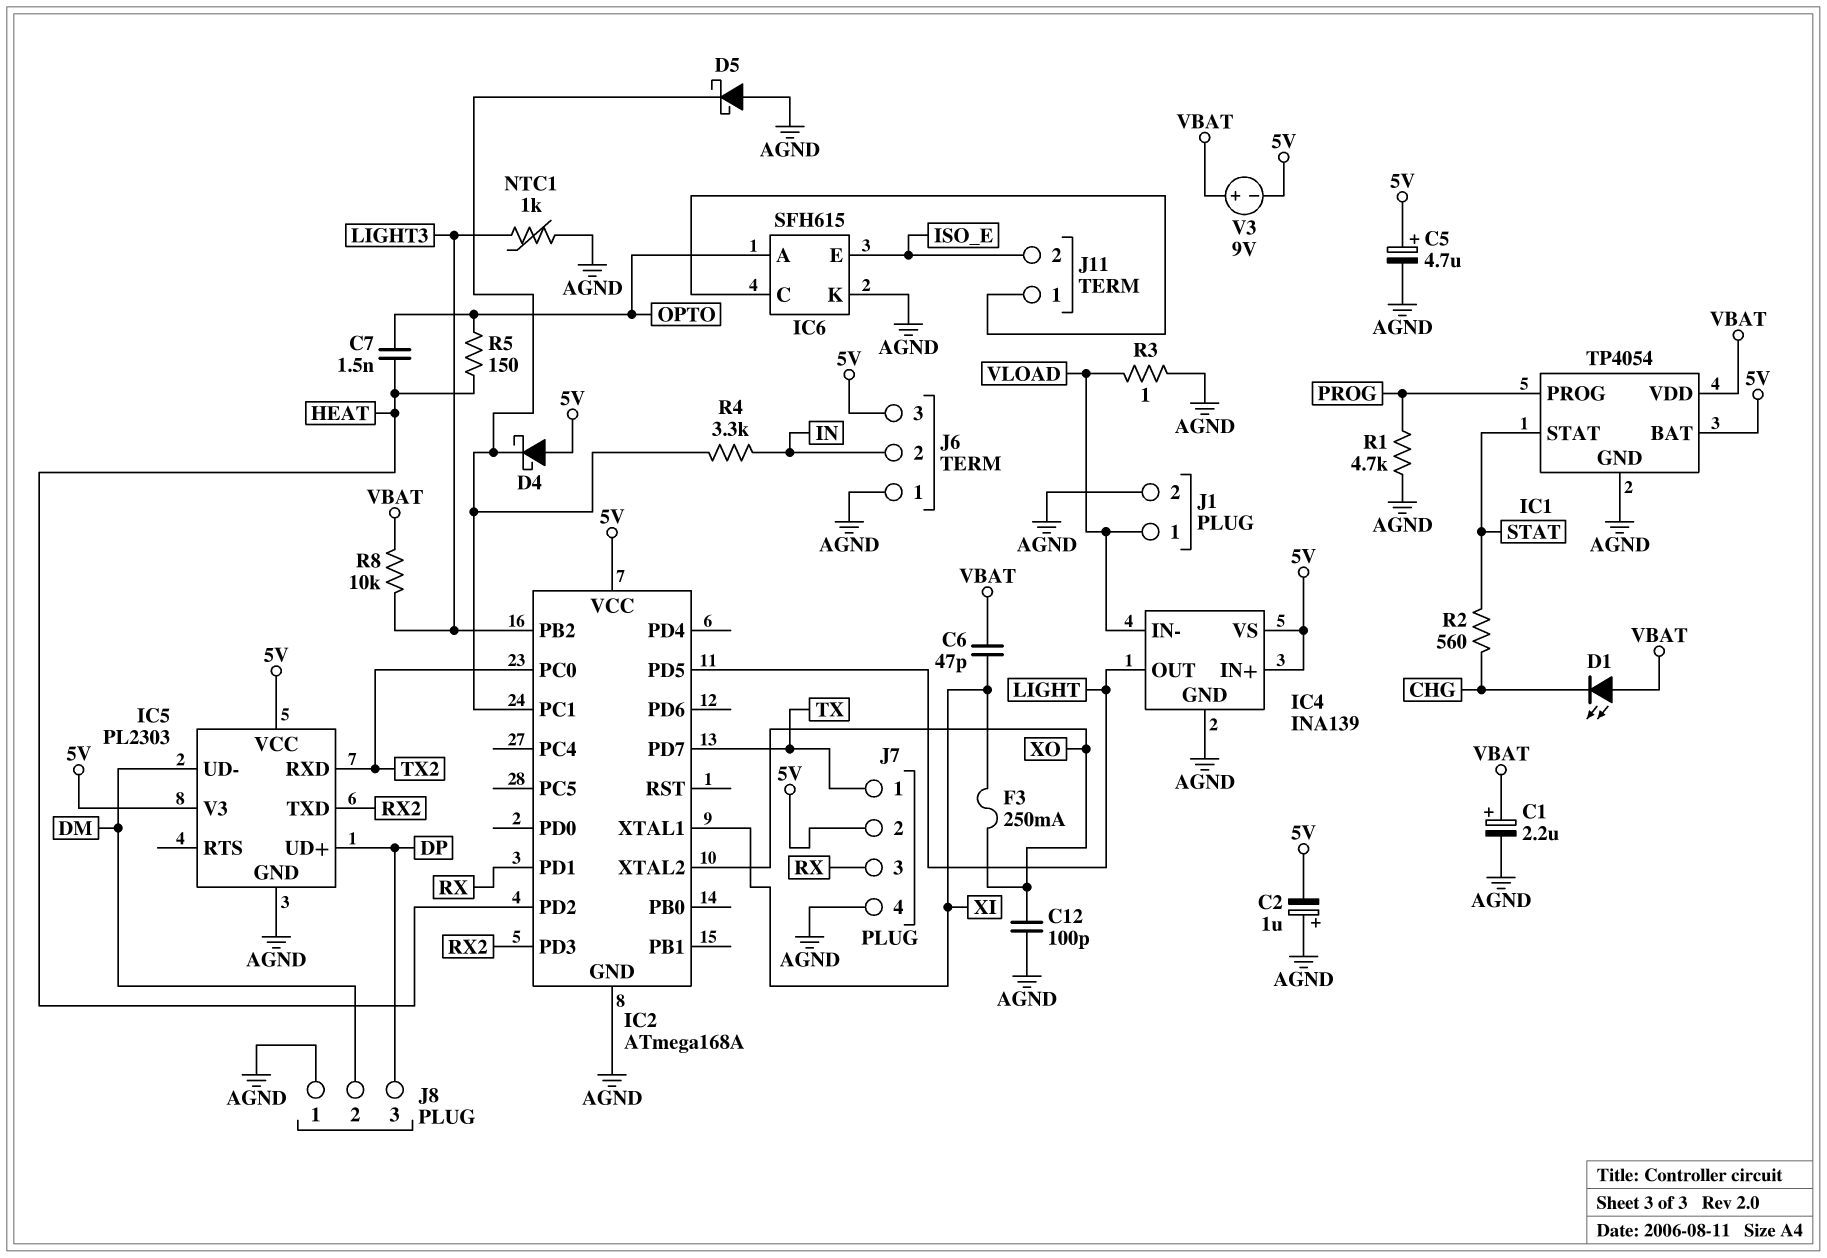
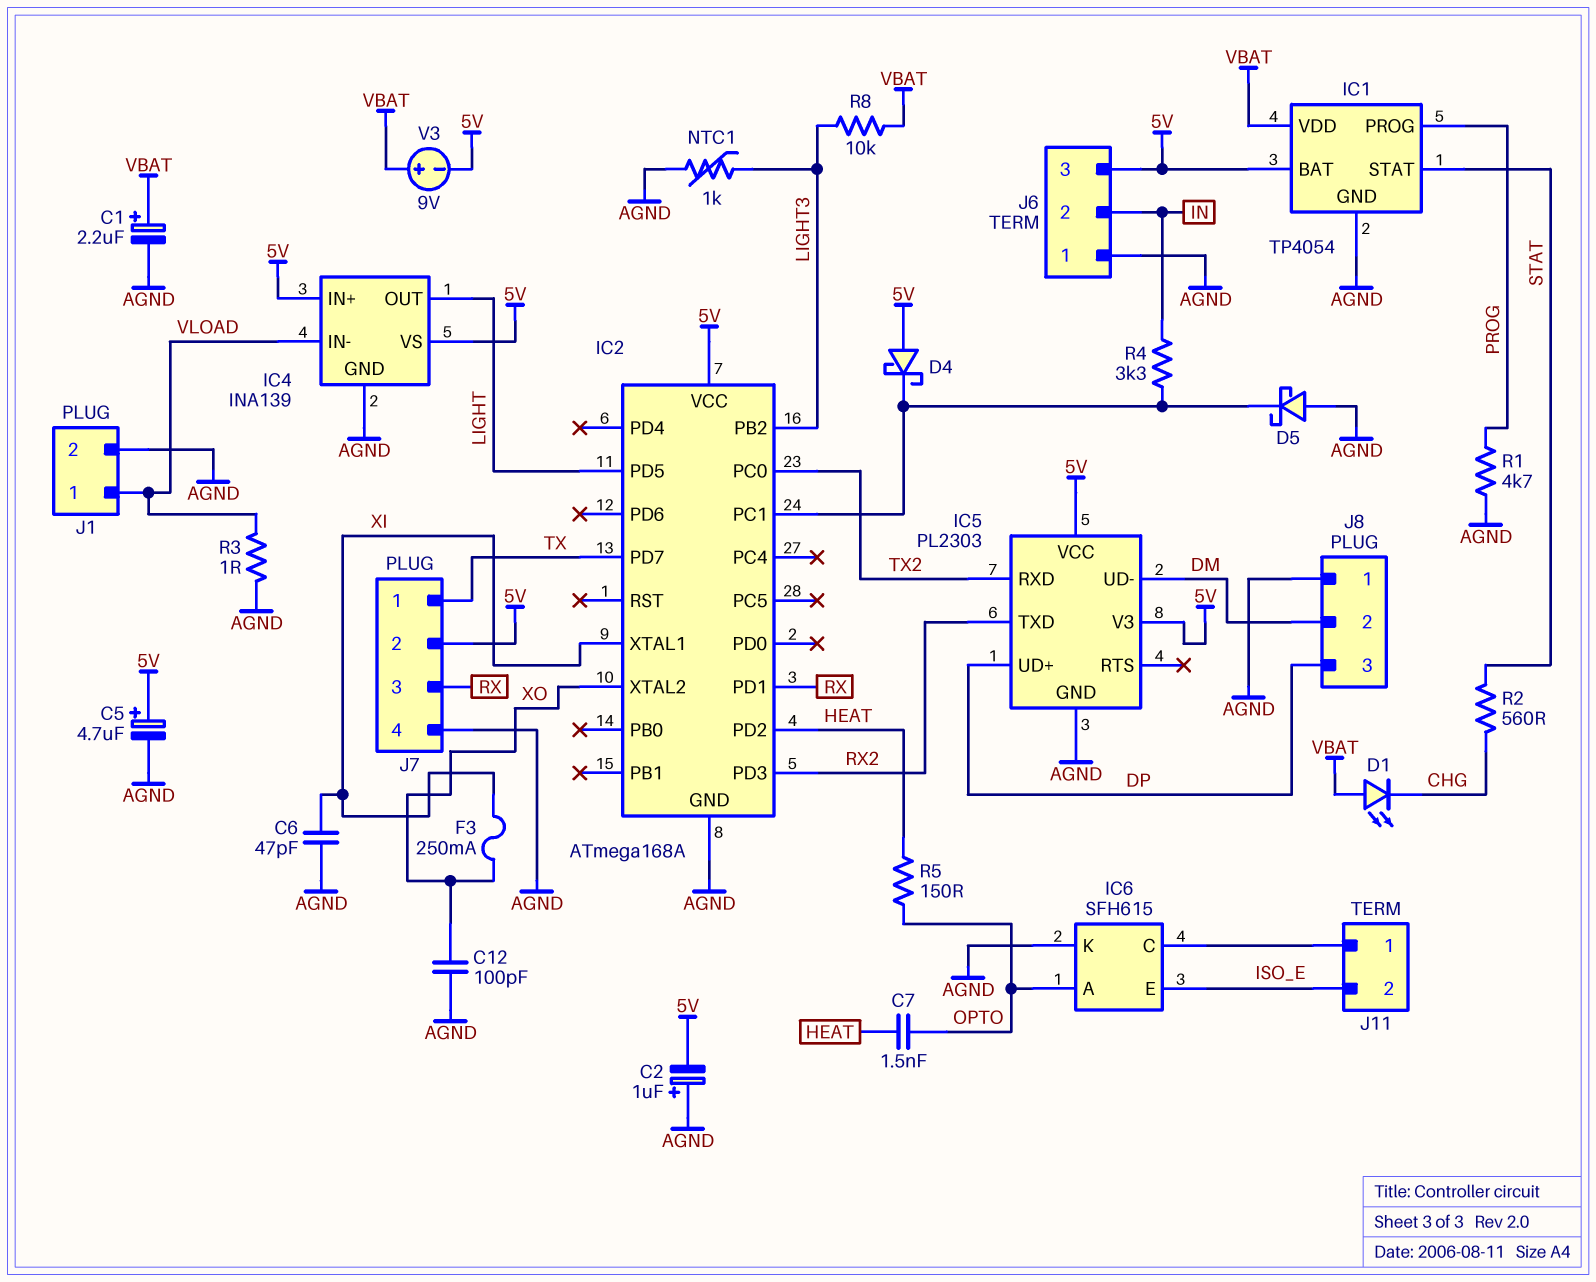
C6: 47pF (VBAT, XI) -> 47pF (AGND, XI)

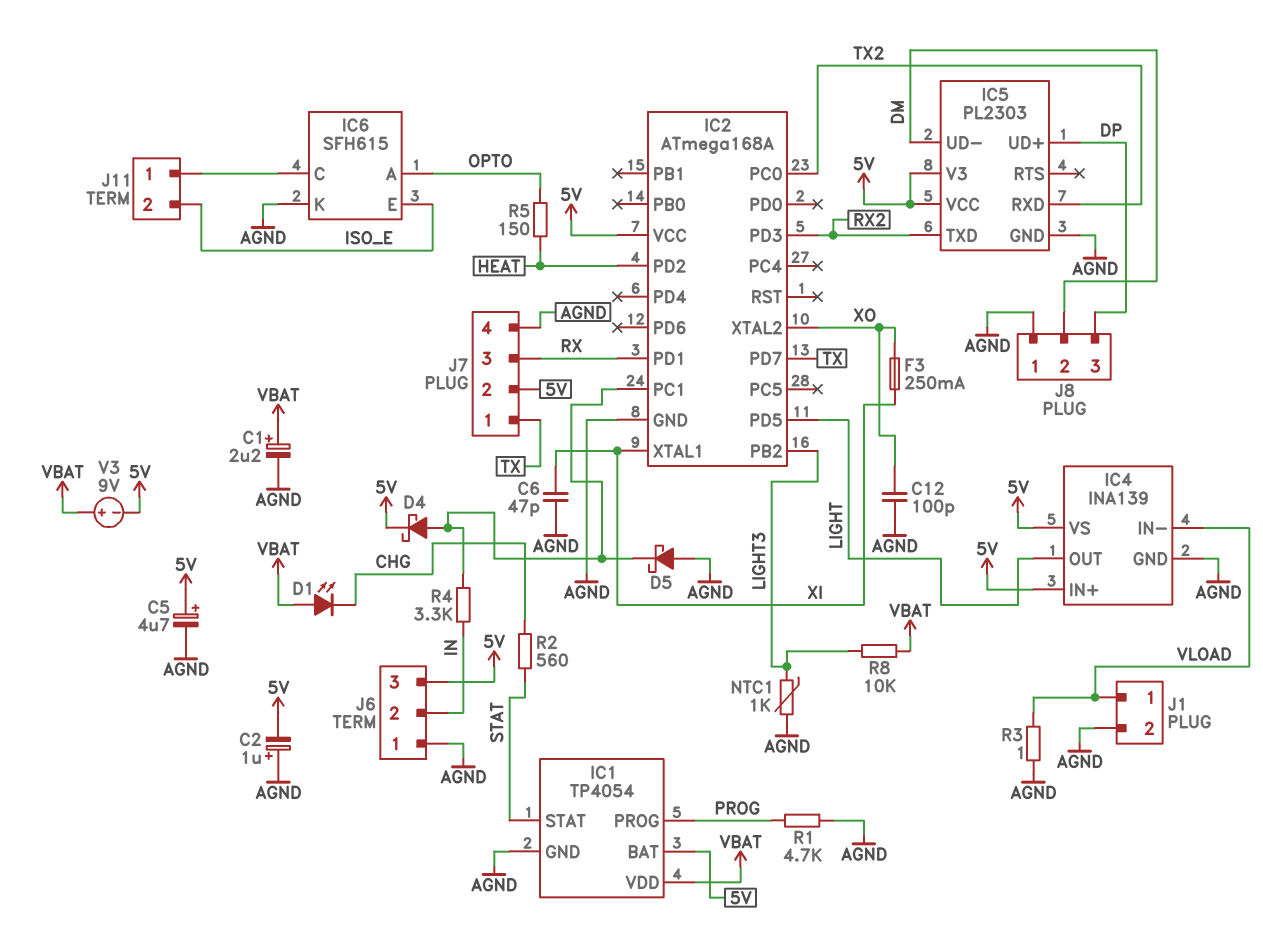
C7: 1.5nF (HEAT, OPTO) -> none
D4: schottky (A 5V, K IC2/PC1) -> schottky (A IC2/PC1, K 5V)

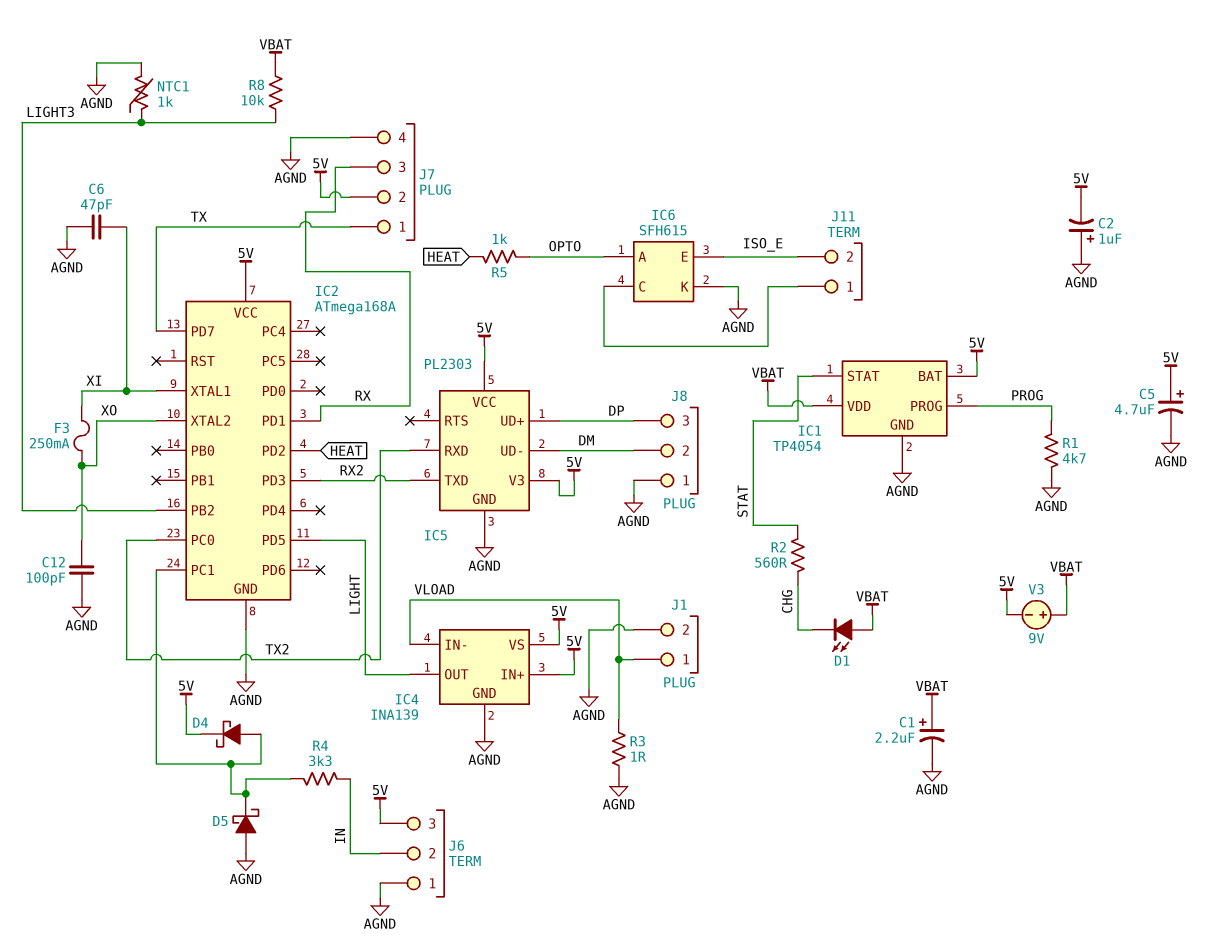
R5: 150 (HEAT, OPTO) -> 1k (HEAT, OPTO)

